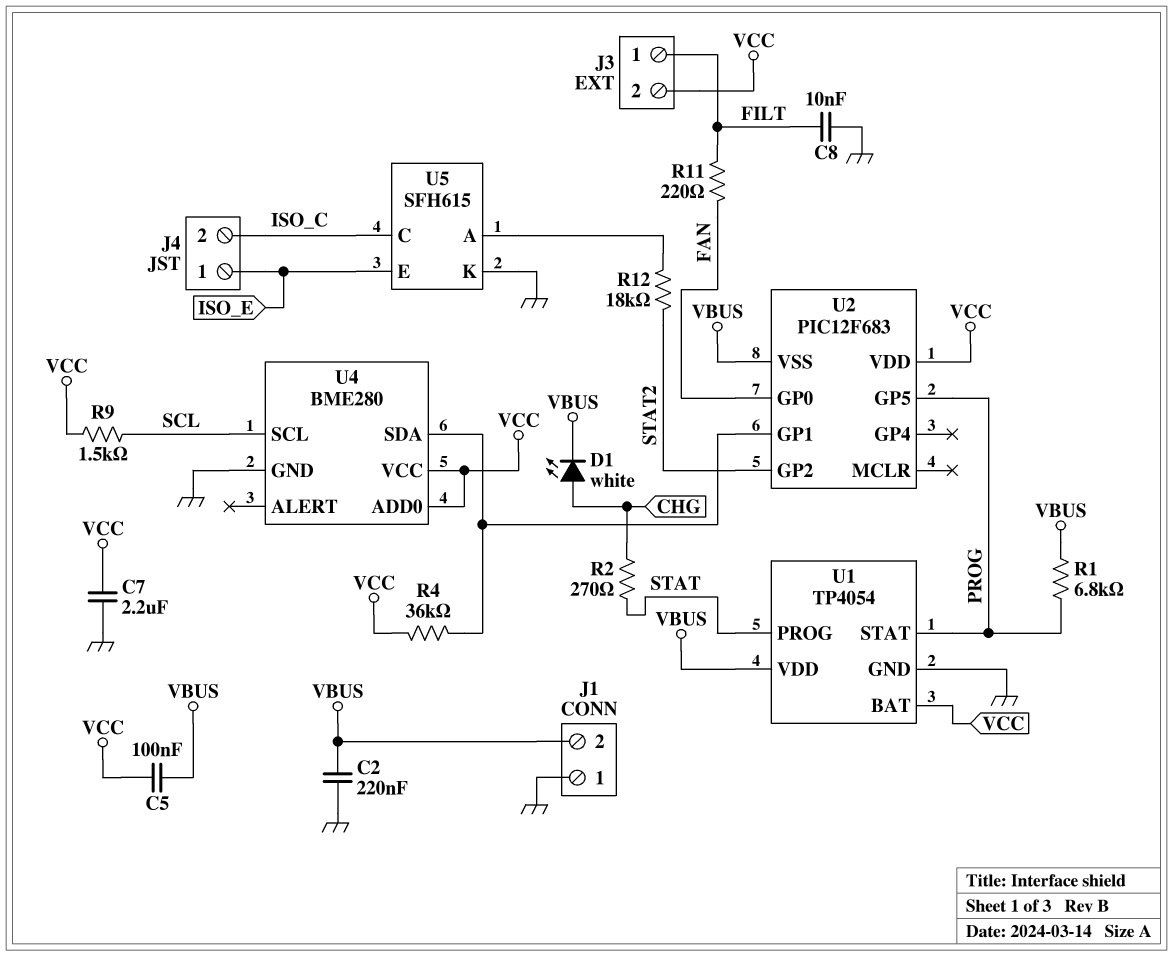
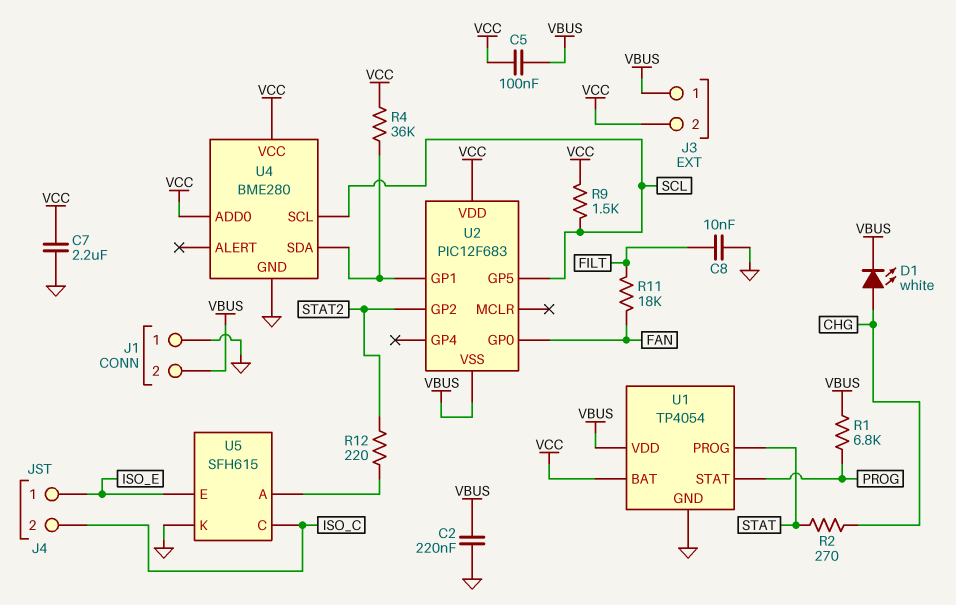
J3 pin 1: FILT -> VBUS
R11: 220 (FAN, FILT) -> 18k (FAN, FILT)
R12: 18k (STAT2, U5/A) -> 220 (STAT2, U5/A)
U2 pin GP5: PROG -> SCL

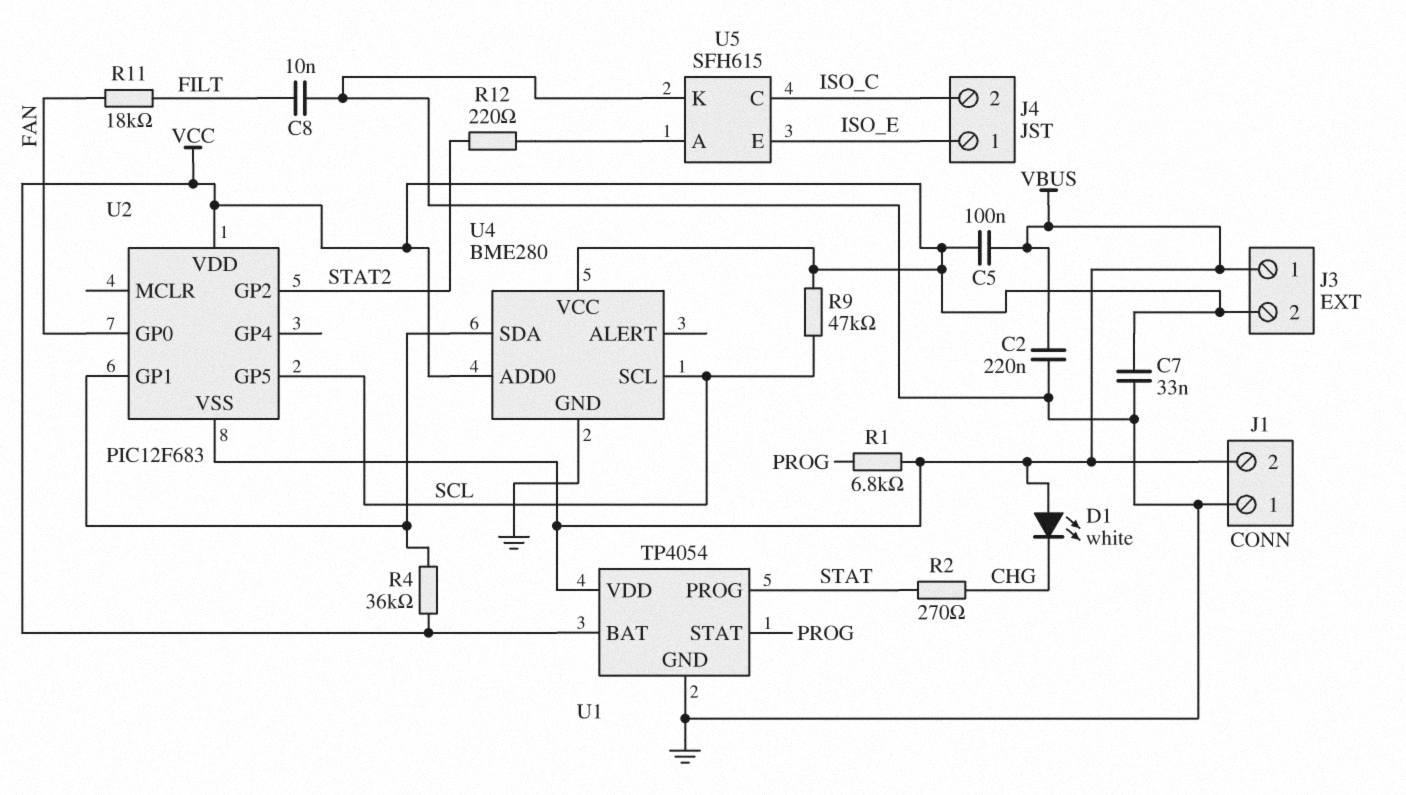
C7: 2.2uF (GND, VCC) -> 33nF (GND, VCC)
D1: LED white (A CHG, K VBUS) -> LED white (A VBUS, K CHG)
R9: 1.5k (SCL, VCC) -> 47k (SCL, VCC)

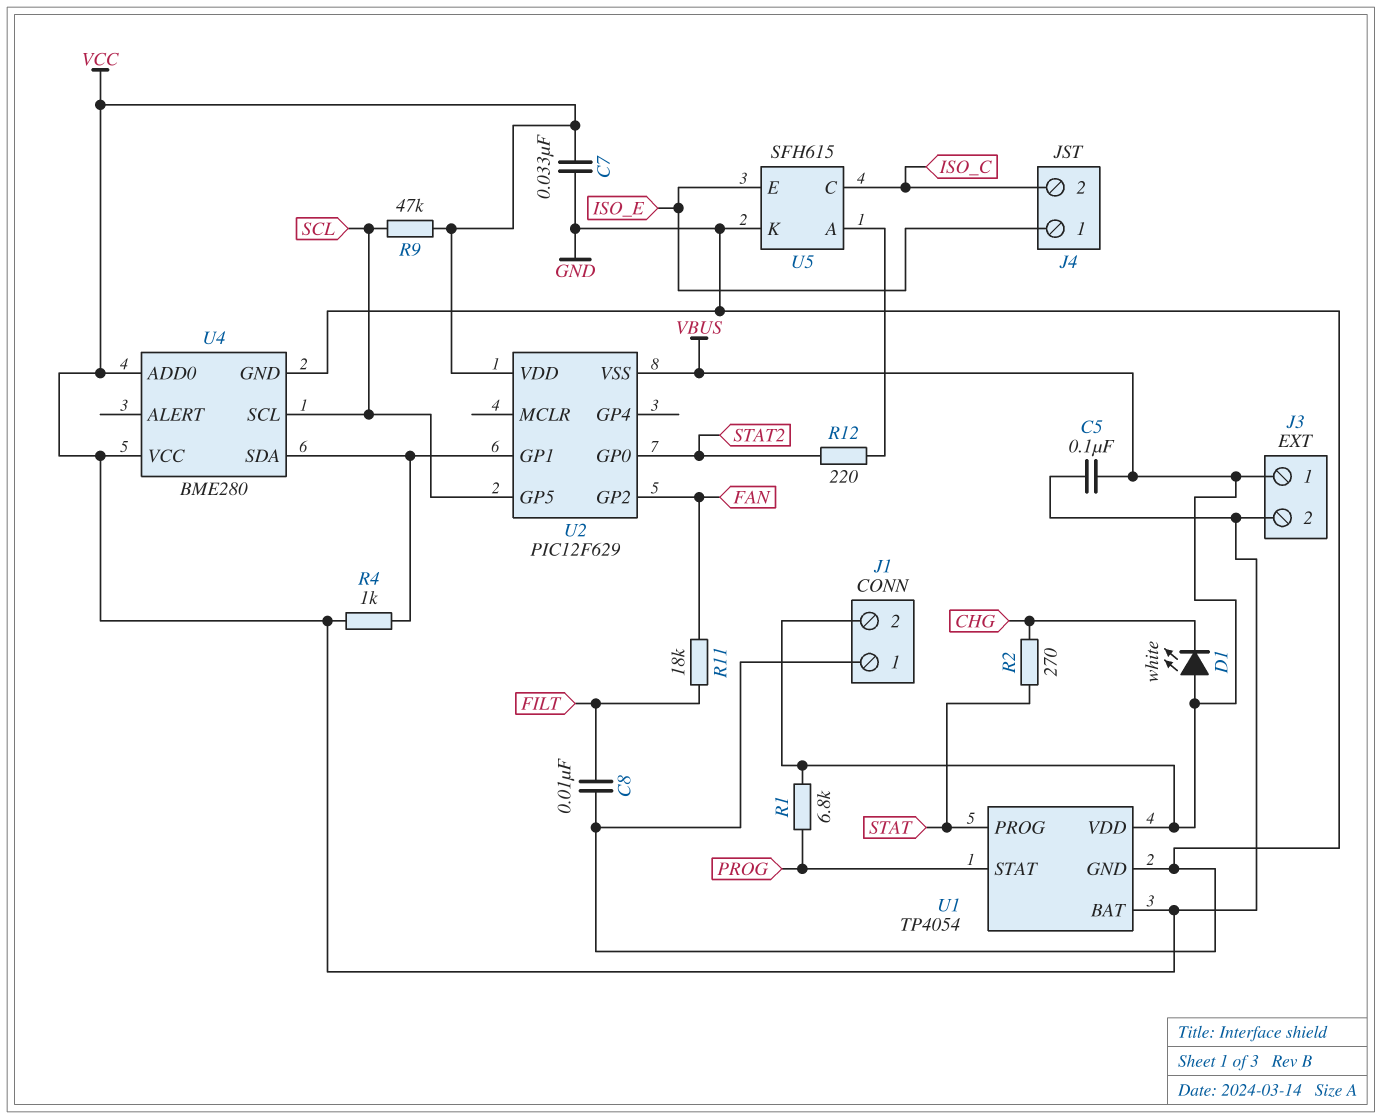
C2: 220nF (GND, VBUS) -> none
R4: 36k (U2/GP1, VCC) -> 1k (U2/GP1, VCC)
U2: PIC12F683 -> PIC12F629
U2 pin GP0: FAN -> STAT2
U2 pin GP2: STAT2 -> FAN

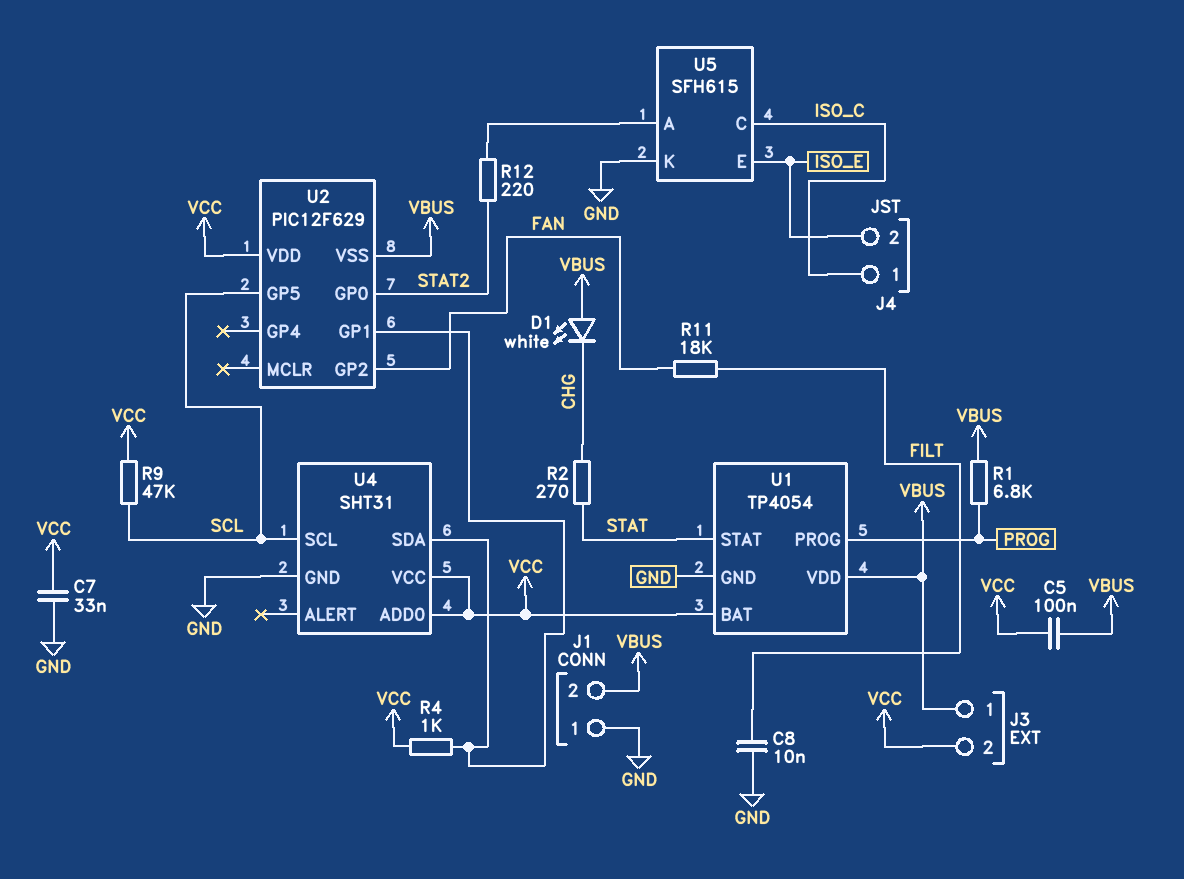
J4 pin 1: ISO_E -> ISO_C
J4 pin 2: ISO_C -> ISO_E
U1 pin PROG: STAT -> PROG
U1 pin STAT: PROG -> STAT
U4: BME280 -> SHT31

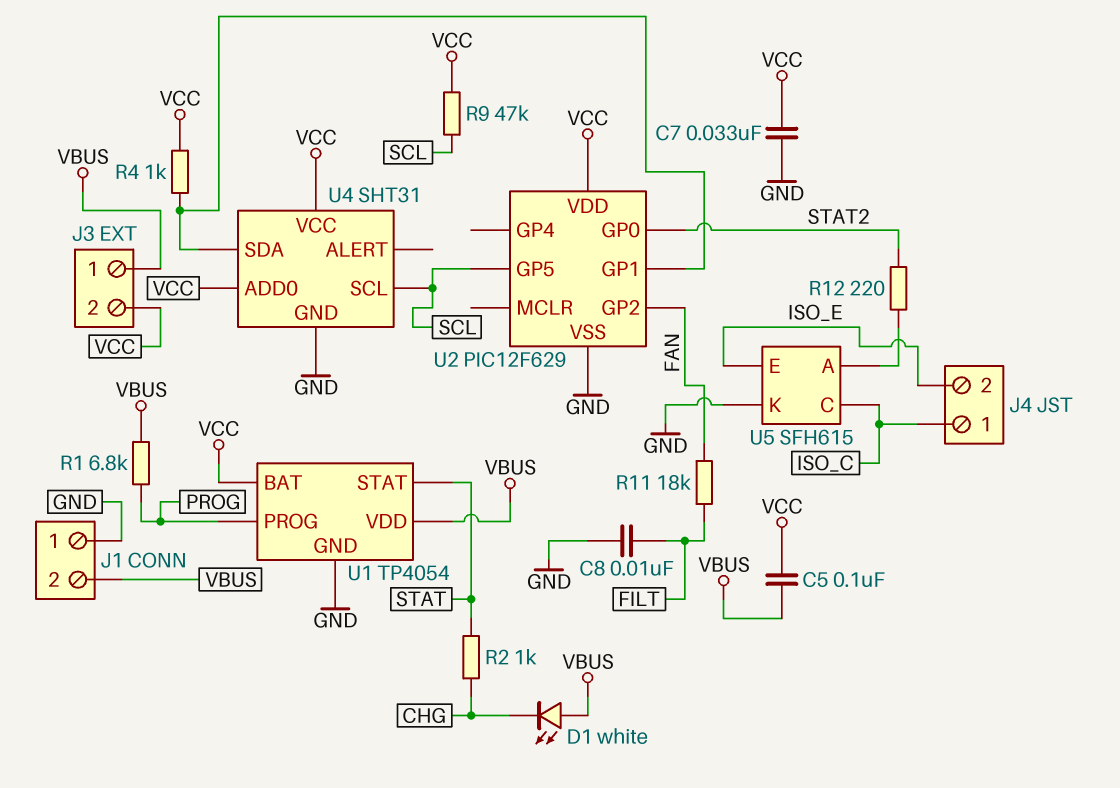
R2: 270 (CHG, STAT) -> 1k (CHG, STAT)
U2 pin VSS: VBUS -> GND

